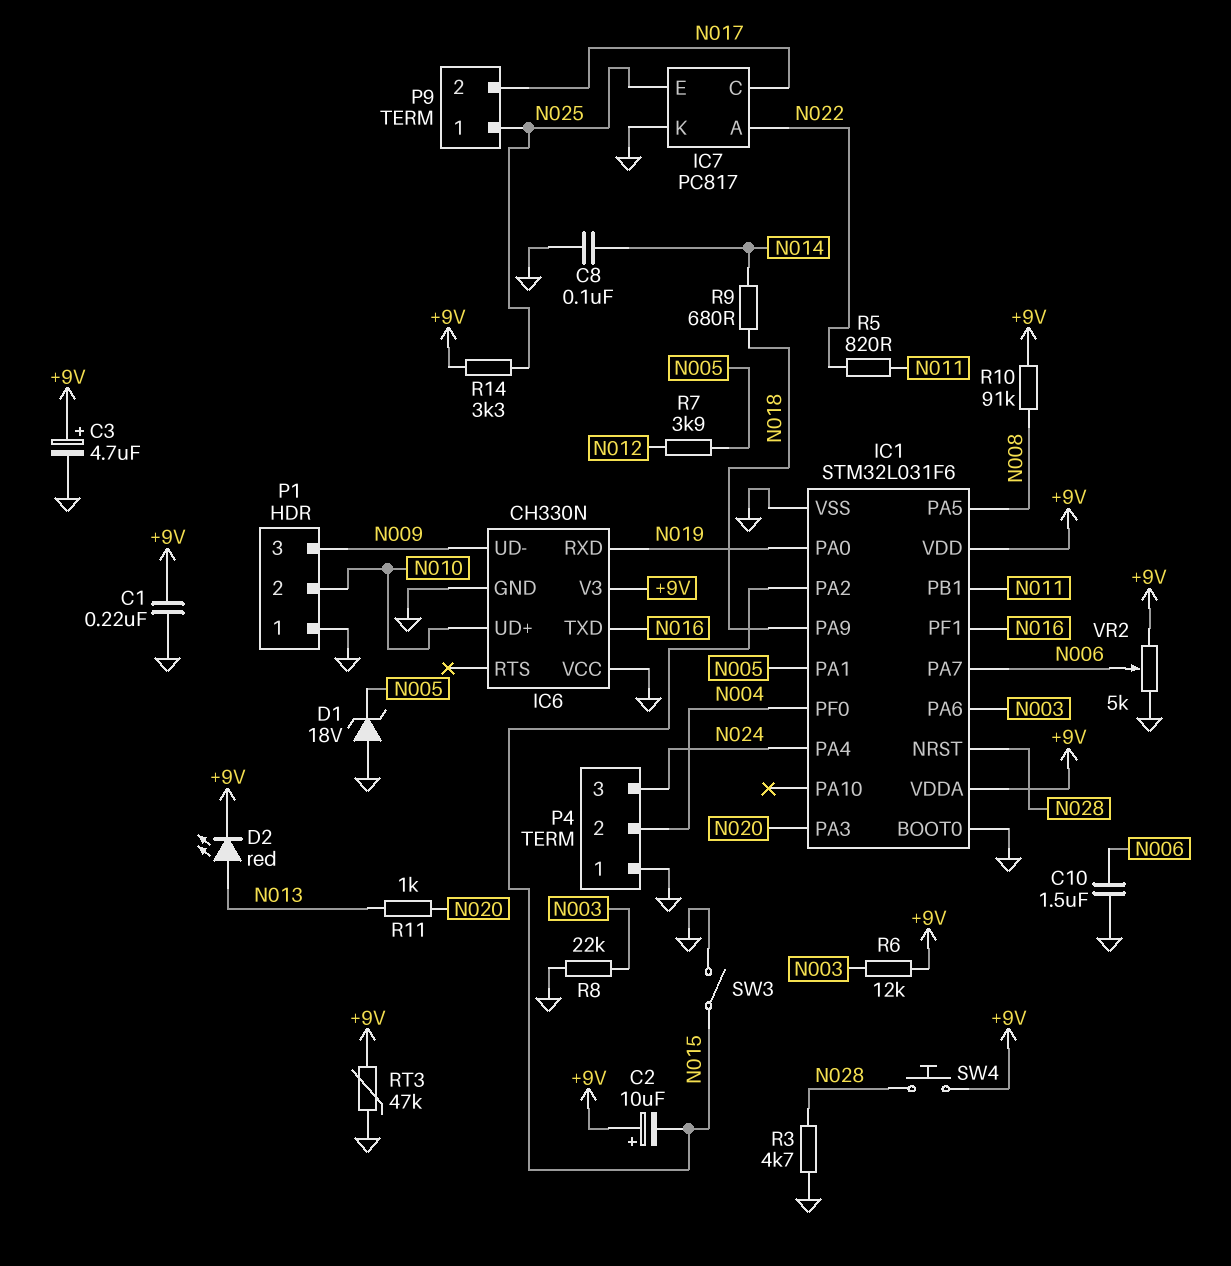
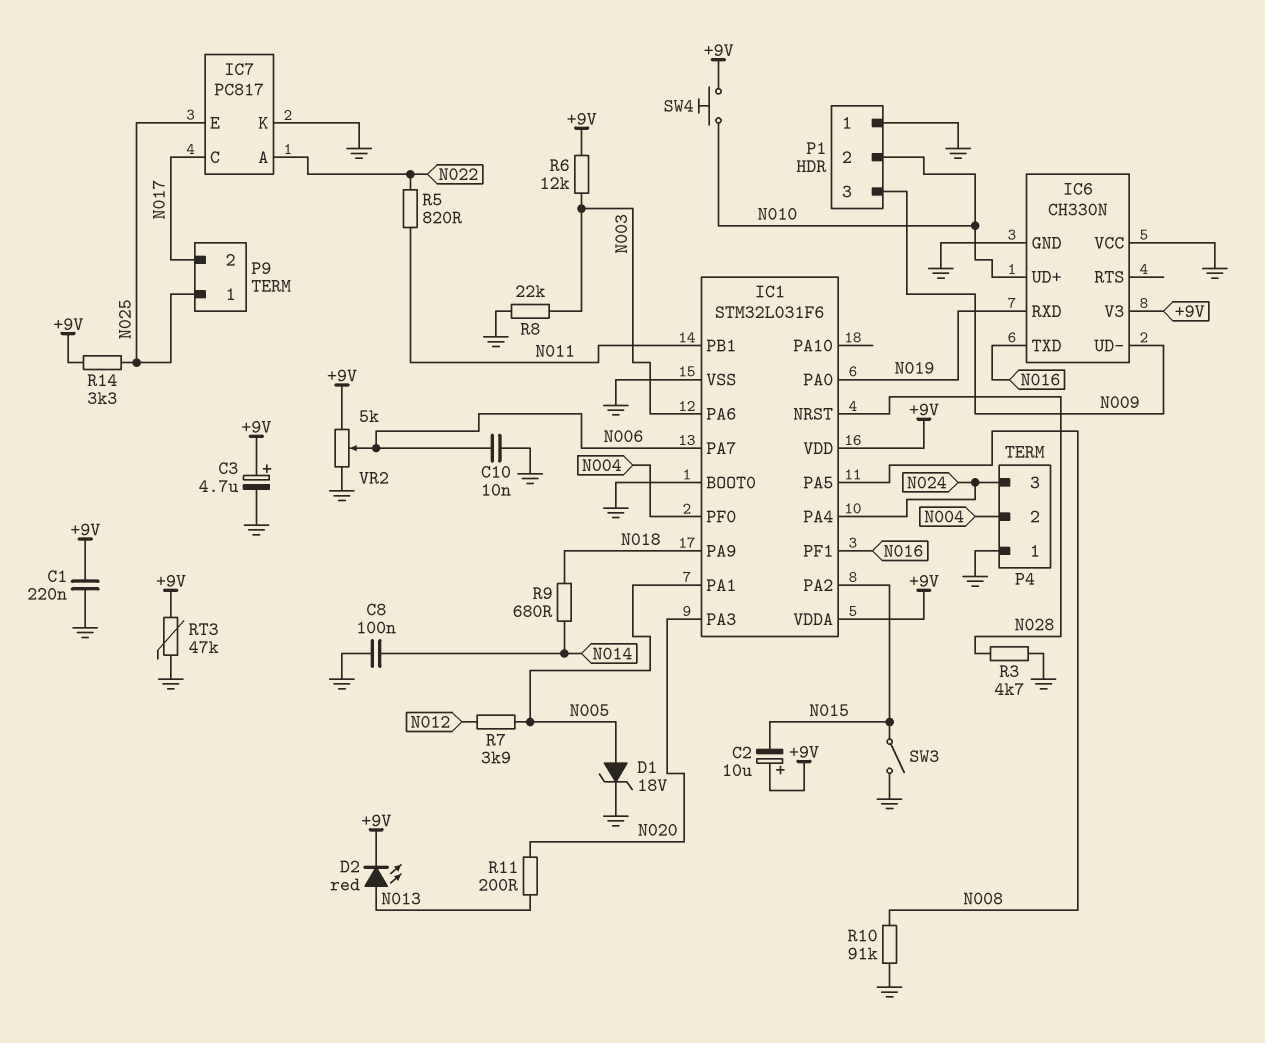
C10: 1.5uF (GND, N006) -> 10nF (GND, N006)
D1: zener 18V (A GND, K N005) -> zener 18V (A N005, K GND)
R10: 91k (+9V, N008) -> 91k (GND, N008)
R11: 1k (N013, N020) -> 200 (N013, N020)
SW4: button (+9V, N028) -> button (+9V, N010)

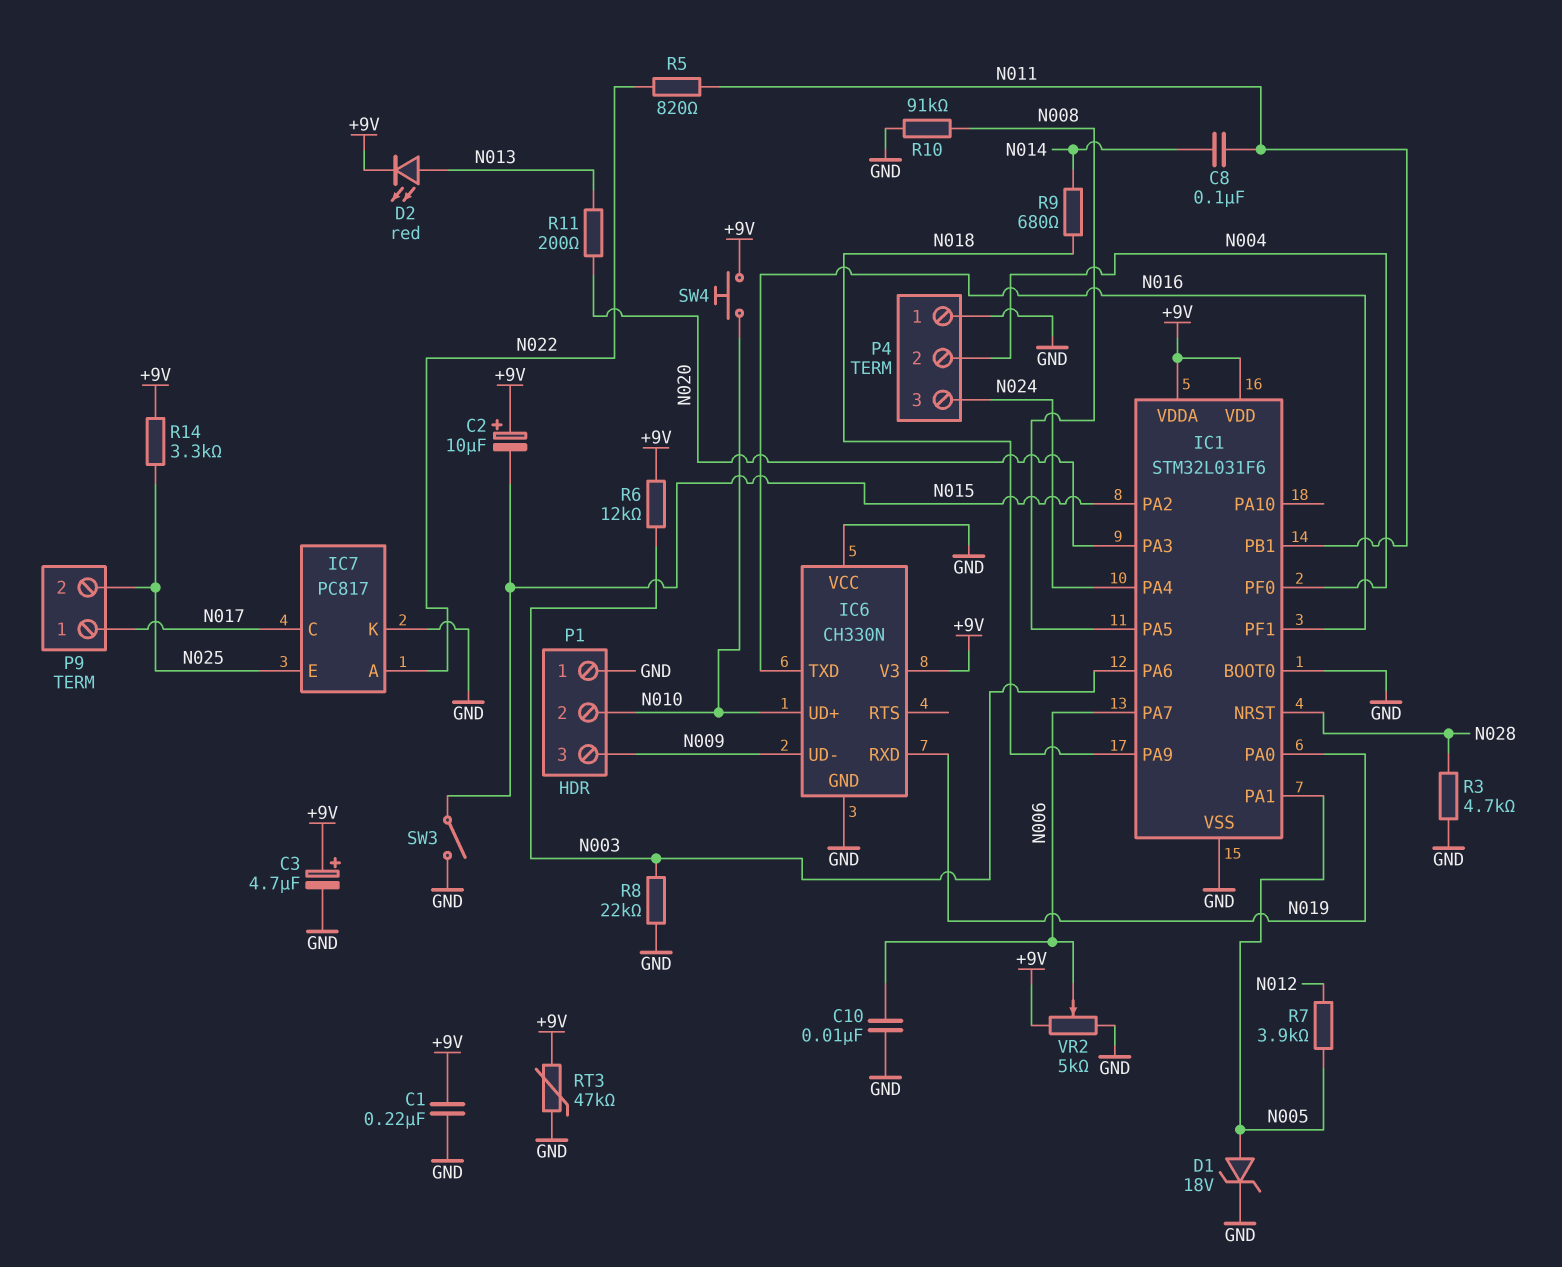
C8: 100nF (GND, N014) -> 100nF (N011, N014)
P9 pin 1: N025 -> N017
P9 pin 2: N017 -> N025

